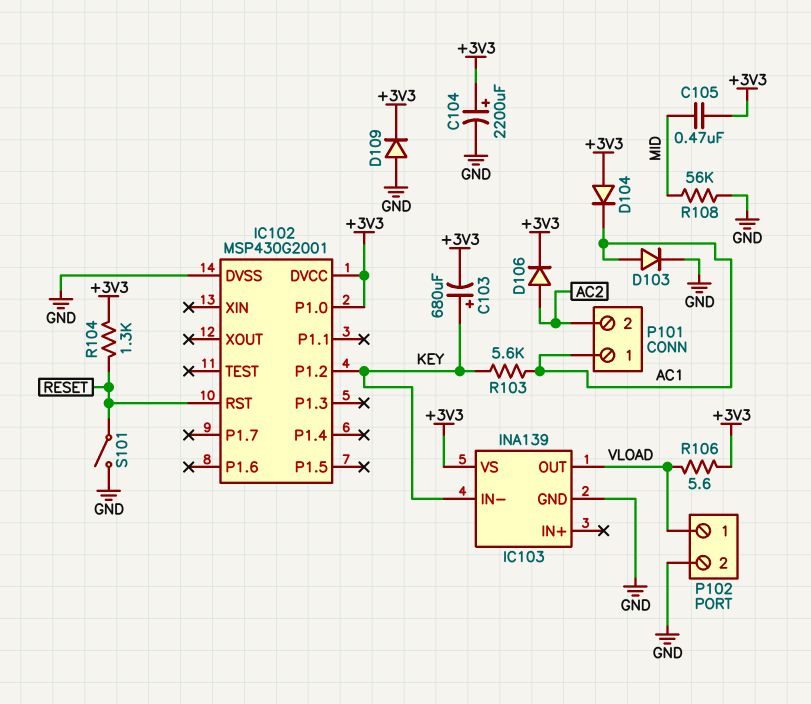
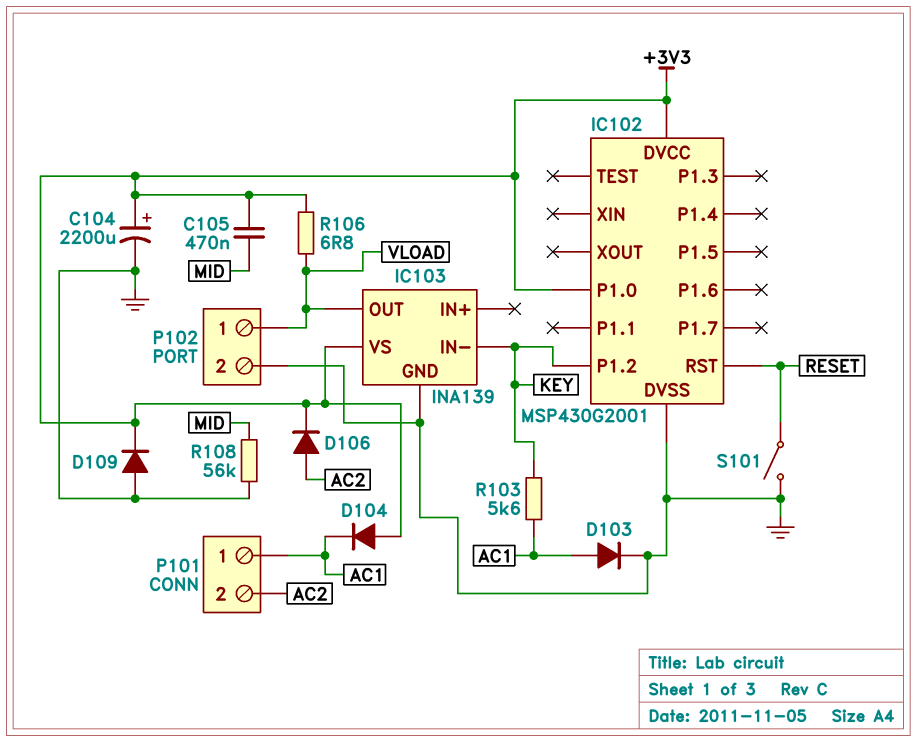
C103: 680uF (plus KEY, minus +3V3) -> none
R104: 1.3k (+3V3, RESET) -> none
R106: 5.6 (+3V3, VLOAD) -> 6.8 (+3V3, VLOAD)

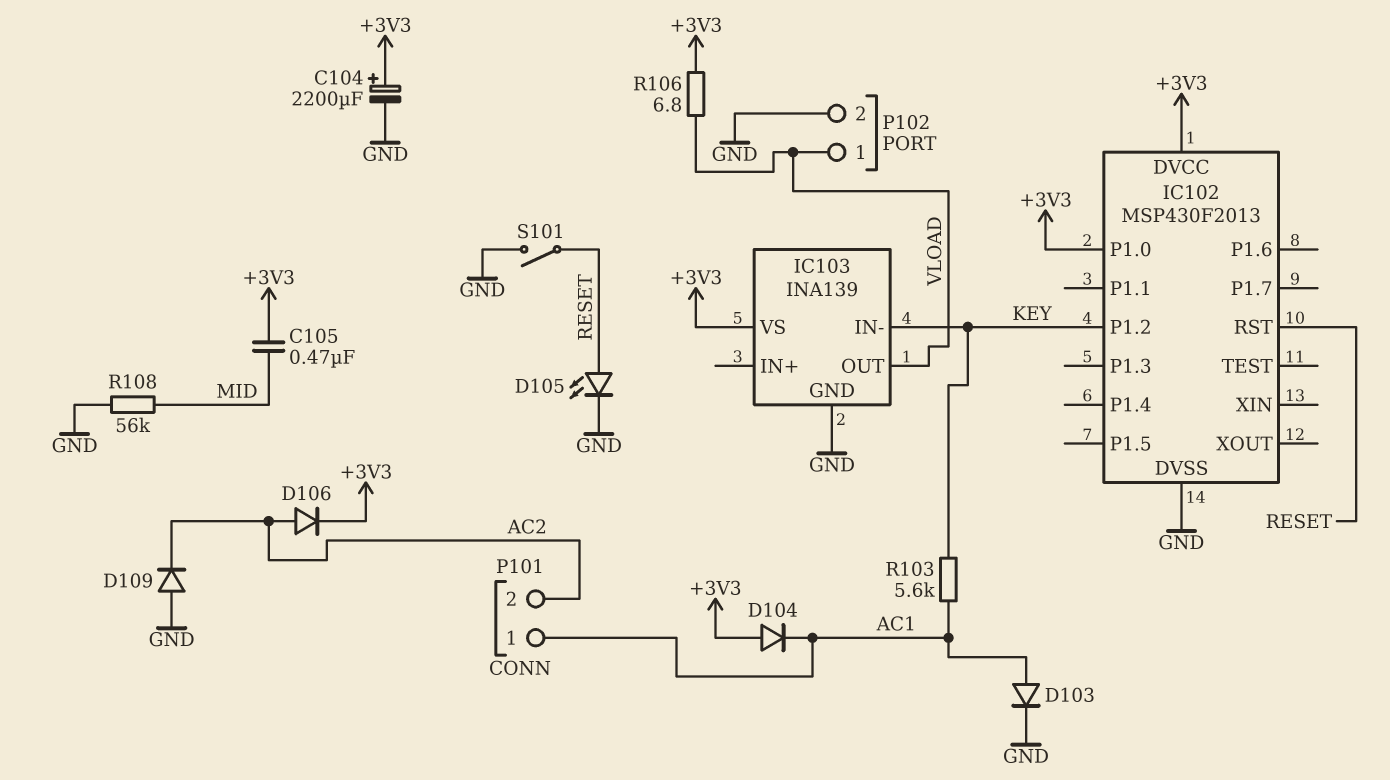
D105: none -> LED (A RESET, K GND)
D109: diode (A GND, K +3V3) -> diode (A GND, K AC2)
IC102: MSP430G2001 -> MSP430F2013

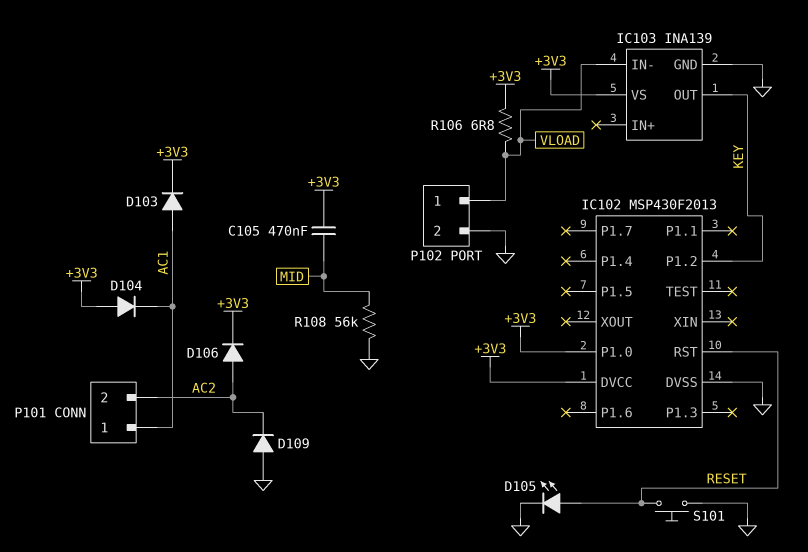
C104: 2200uF (plus +3V3, minus GND) -> none
D103: diode (A AC1, K GND) -> diode (A AC1, K +3V3)
IC103 pin IN-: KEY -> VLOAD
IC103 pin OUT: VLOAD -> KEY
R103: 5.6k (AC1, KEY) -> none
S101: switch (GND, RESET) -> button (GND, RESET)

